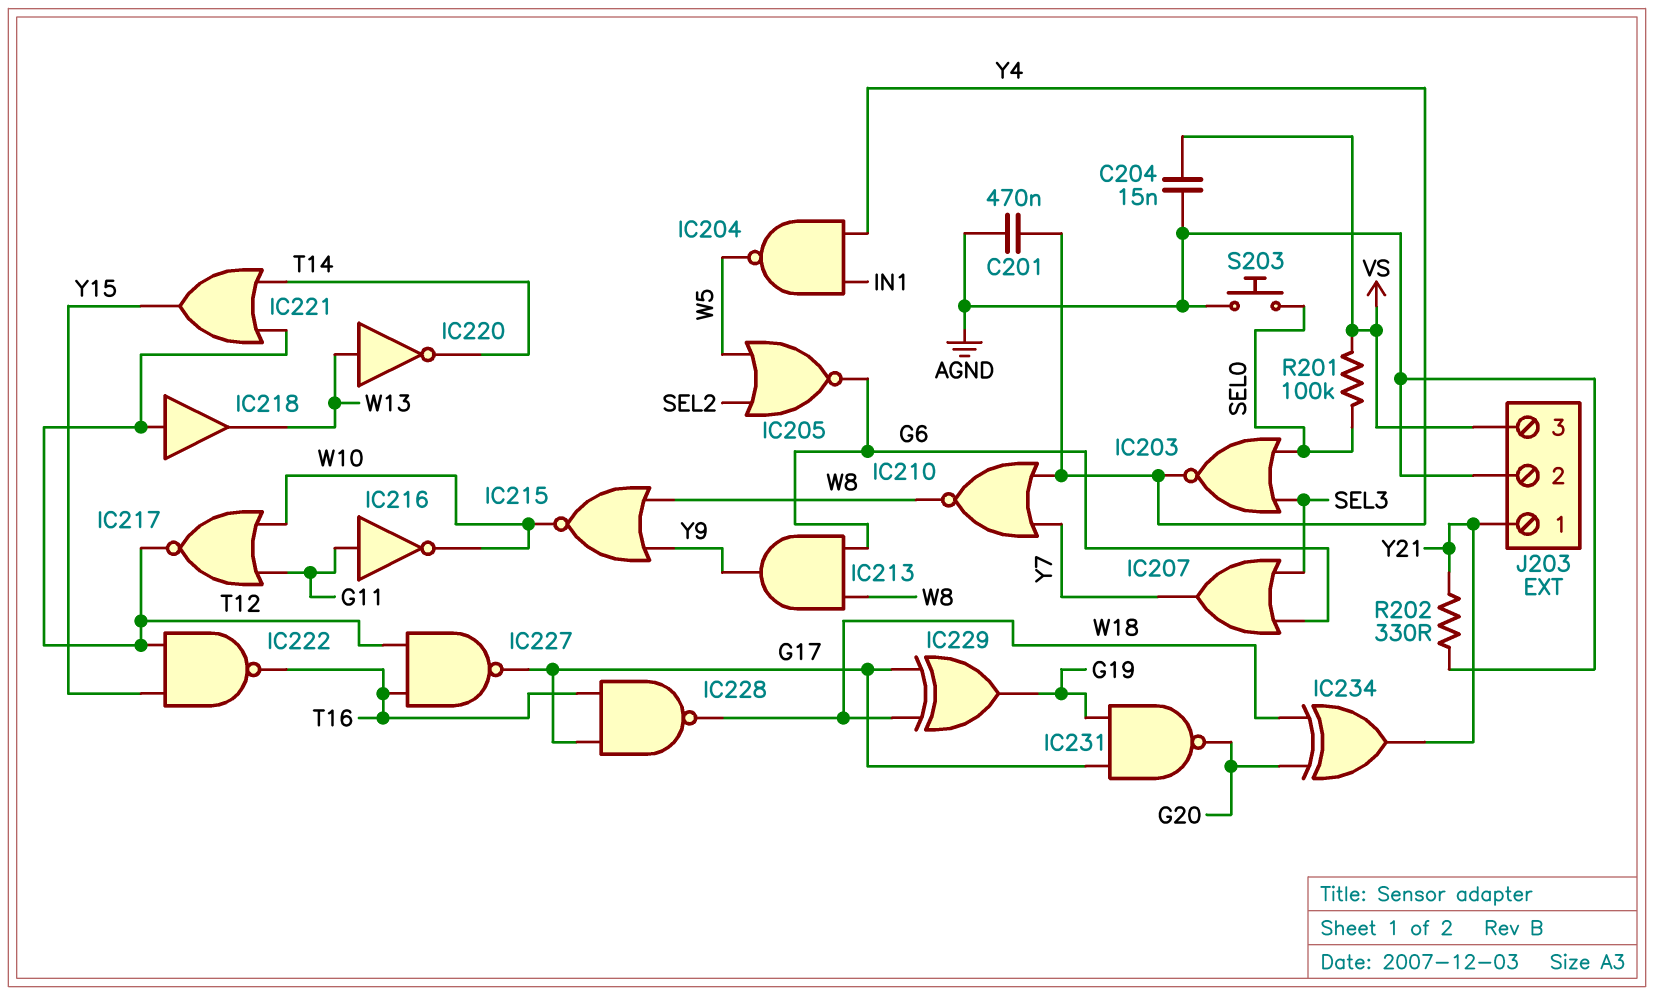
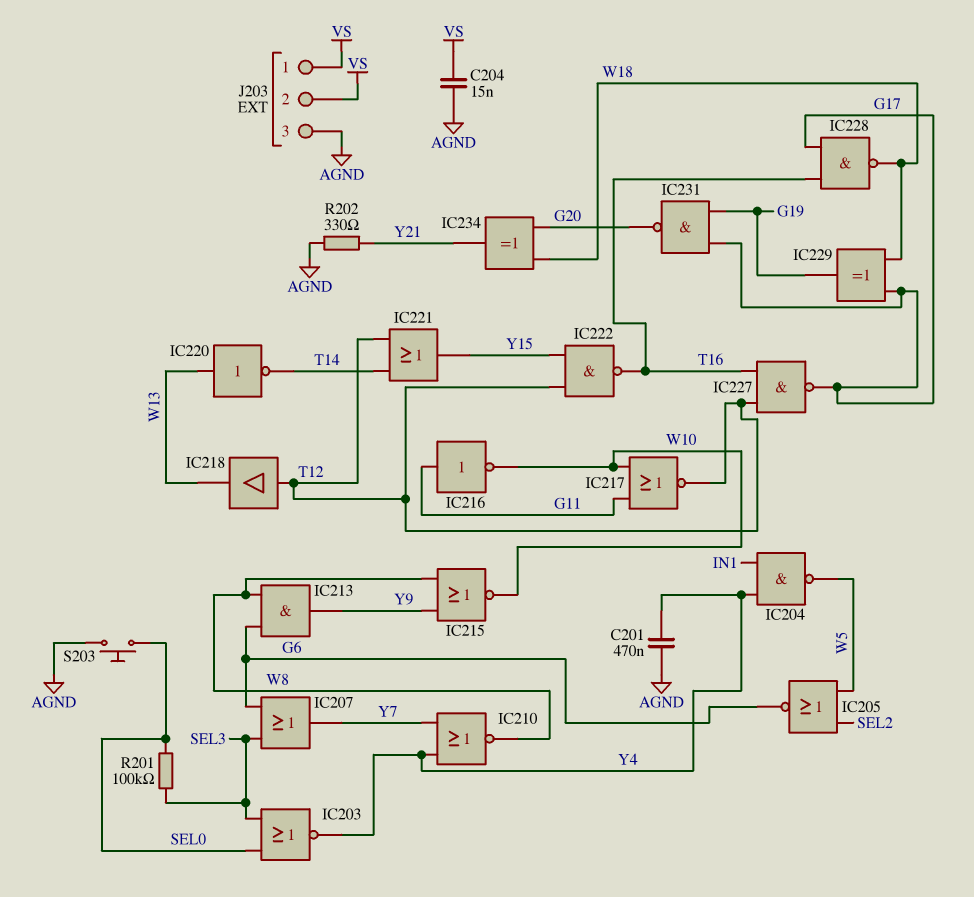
J203 pin 1: Y21 -> VS
J203 pin 2: AGND -> VS
J203 pin 3: VS -> AGND
R201: 100k (SEL0, VS) -> 100k (SEL0, SEL3)

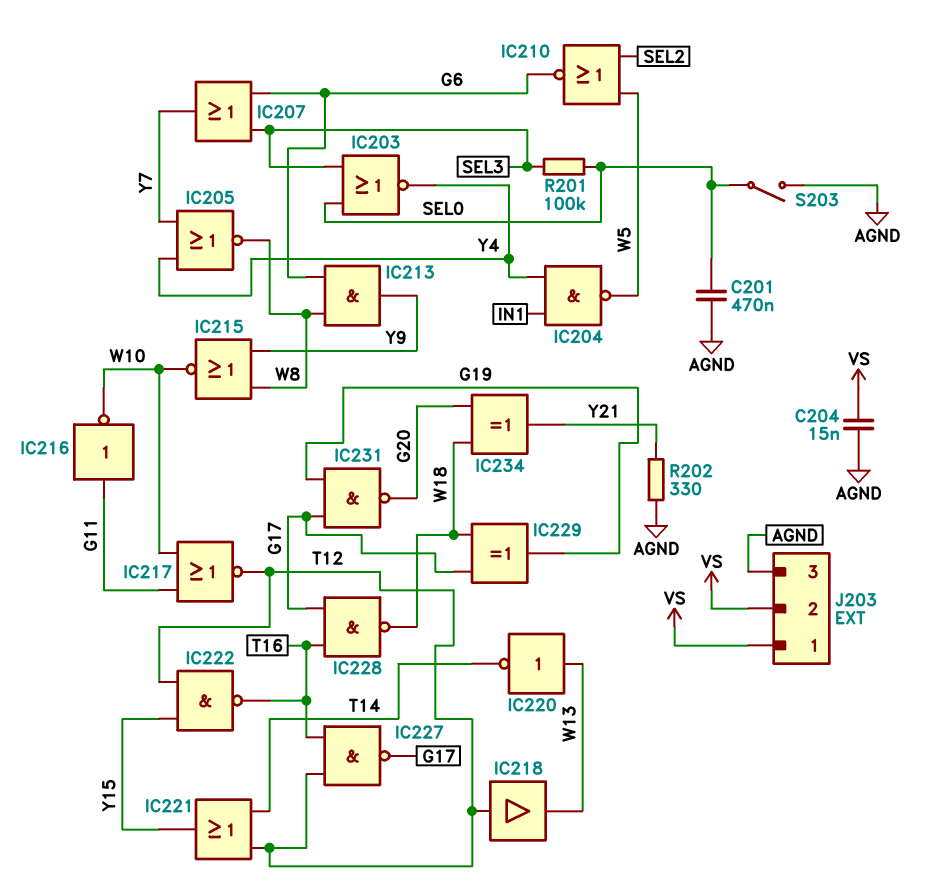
C201: 470nF (AGND, Y4) -> 470nF (AGND, SEL0)
IC205: NOR (in SEL2, in W5, out G6) -> NOR (in Y4, in Y7, out W8)
IC210: NOR (in Y4, in Y7, out W8) -> NOR (in SEL2, in W5, out G6)
S203: button (AGND, SEL0) -> switch (AGND, SEL0)

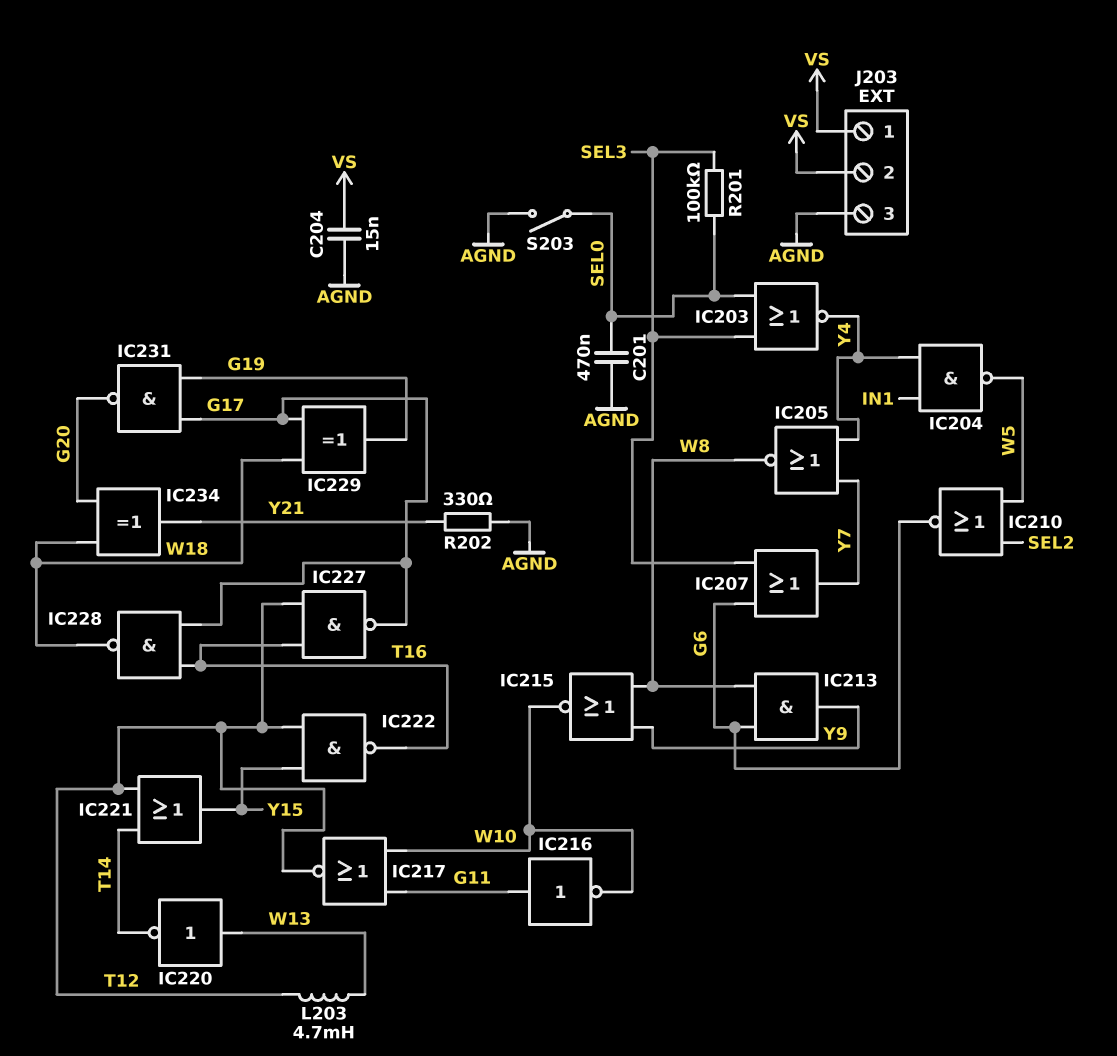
IC218: buffer (in T12, out W13) -> none
L203: none -> 4.7mH (T12, W13)

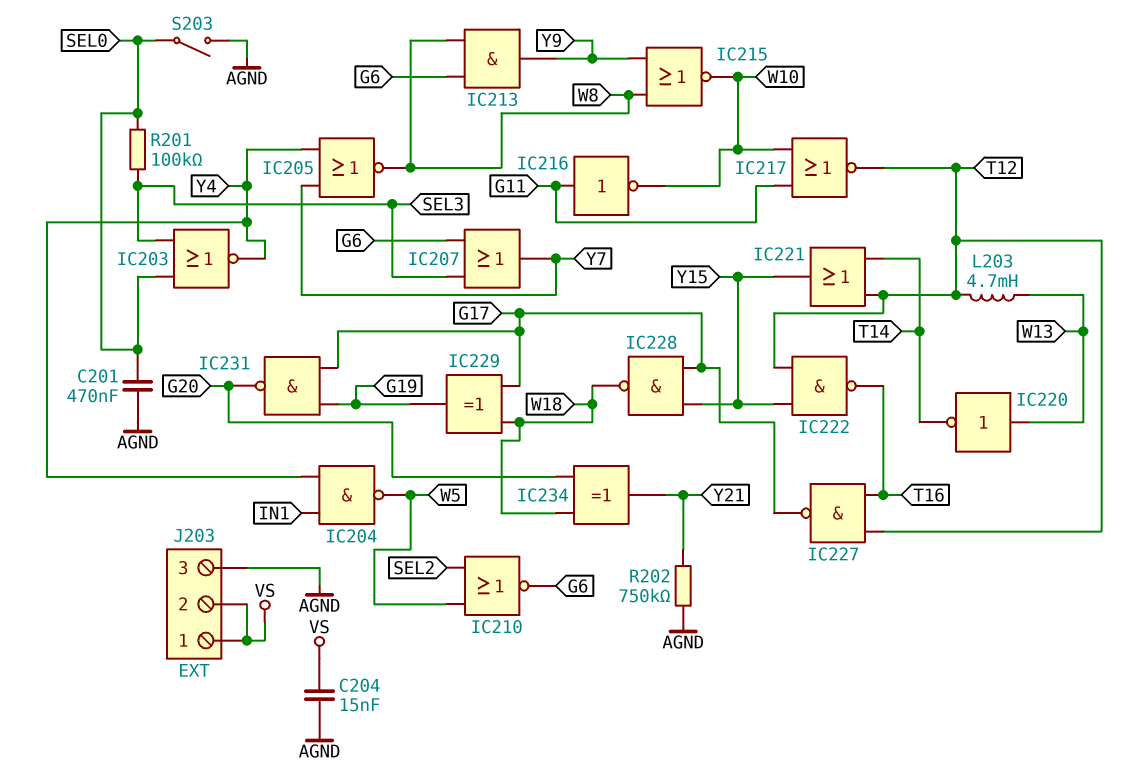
IC228: NAND (in G17, in T16, out W18) -> NAND (in G17, in Y15, out W18)
R202: 330 (AGND, Y21) -> 750k (AGND, Y21)

